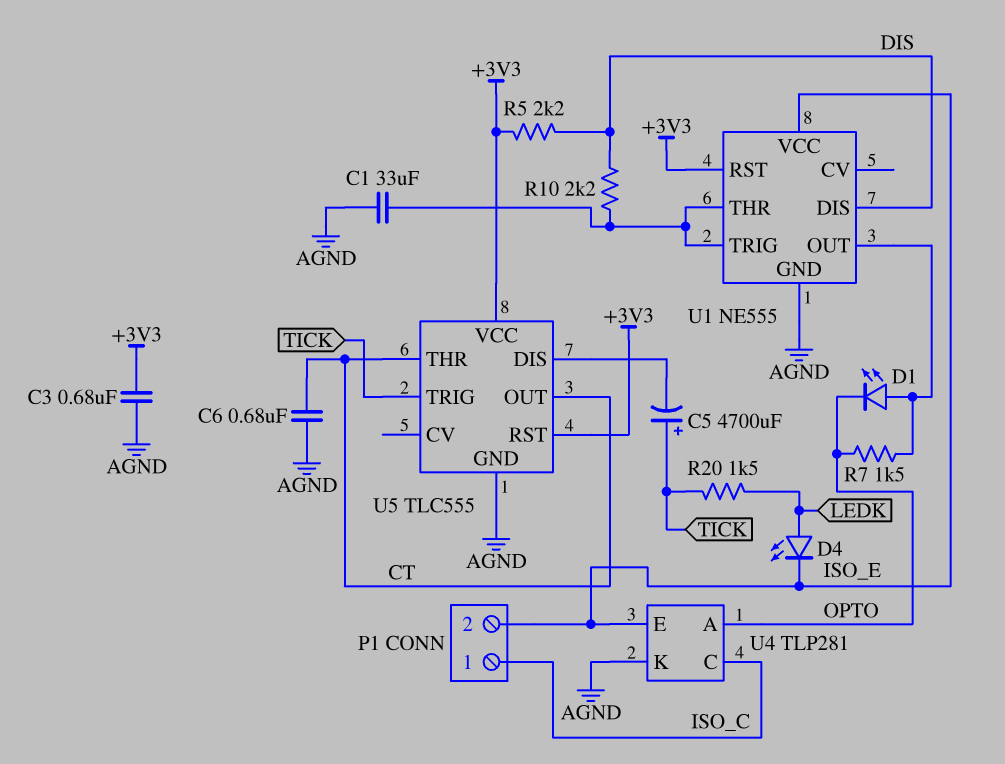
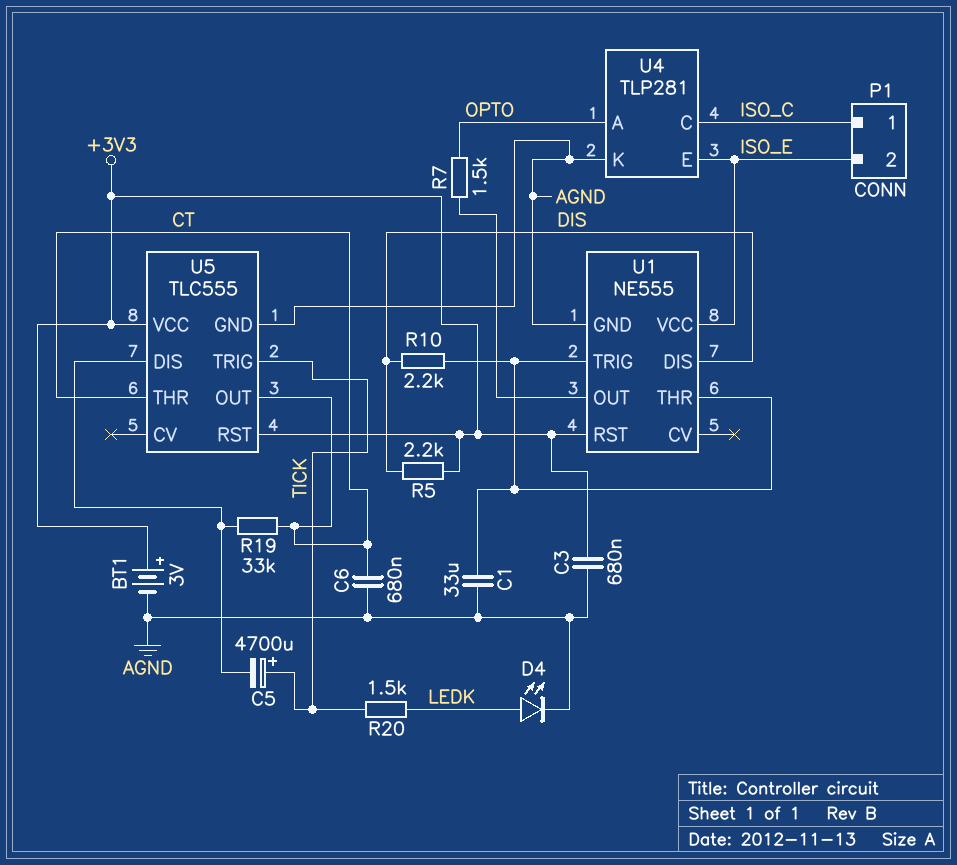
BT1: none -> 3V (plus +3V3, minus AGND)
D1: LED (A U1/OUT, K OPTO) -> none
D4: LED (A LEDK, K ISO_E) -> LED (A LEDK, K AGND)
R19: none -> 33k (CT, U5/DIS)

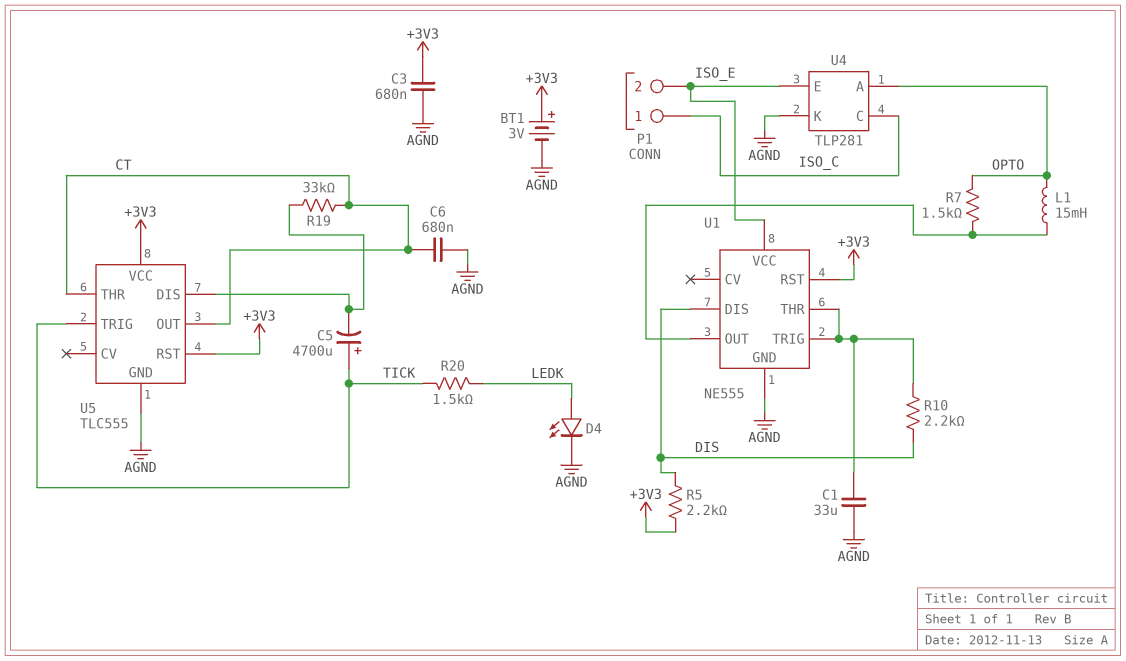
L1: none -> 15mH (OPTO, U1/OUT)

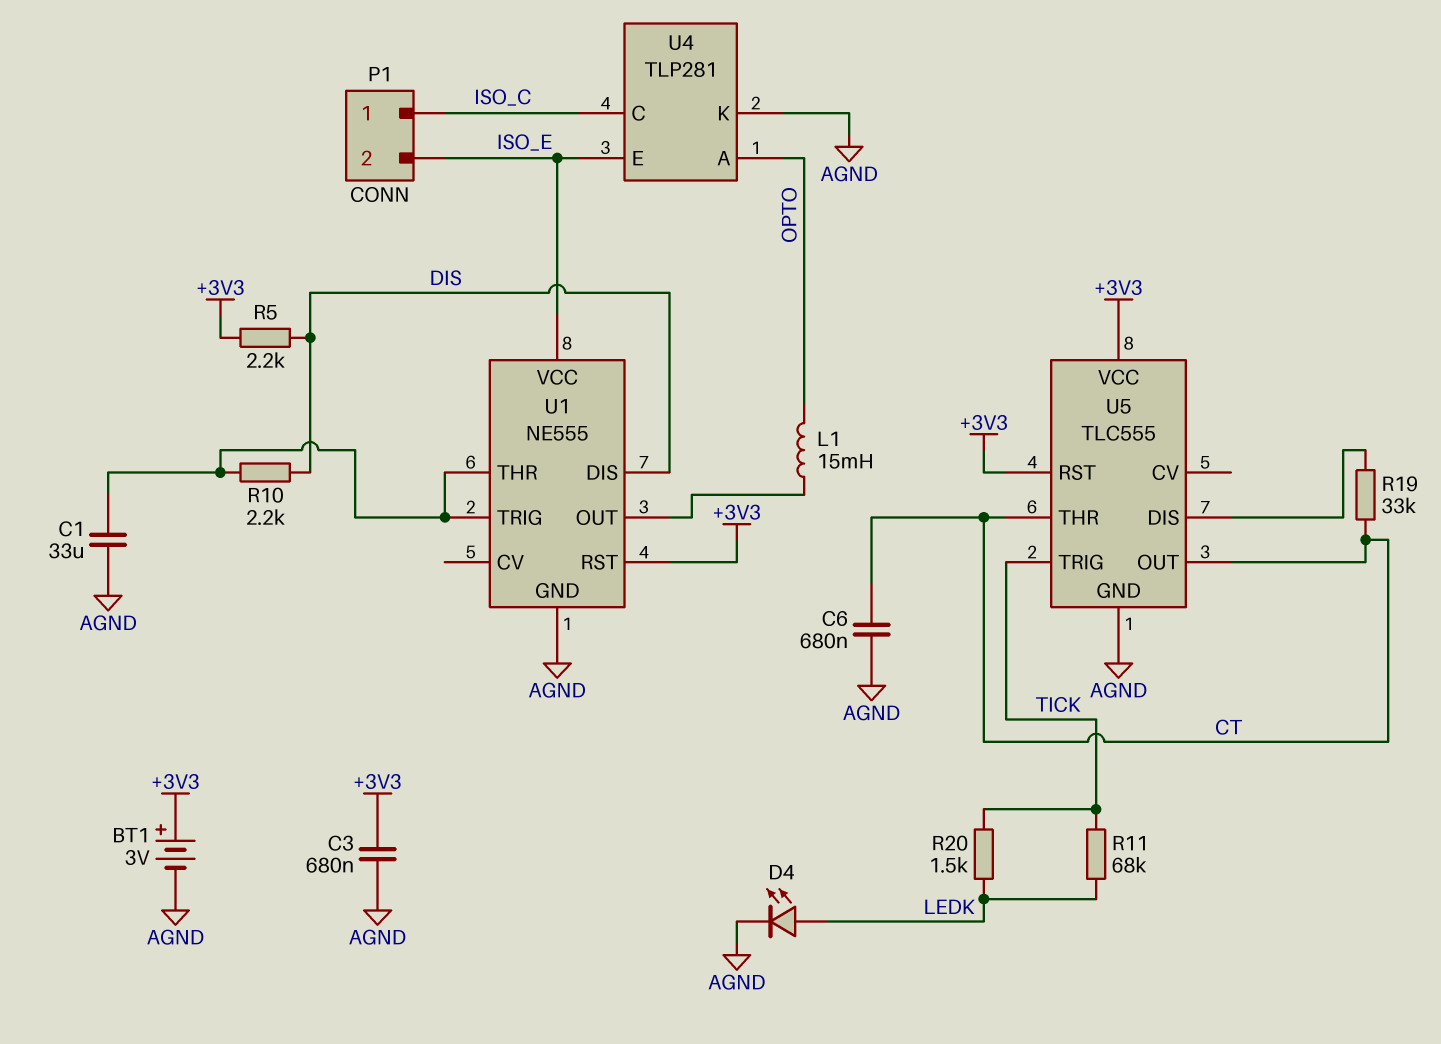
C5: 4700uF (plus TICK, minus U5/DIS) -> none
R7: 1.5k (OPTO, U1/OUT) -> none
R11: none -> 68k (LEDK, TICK)

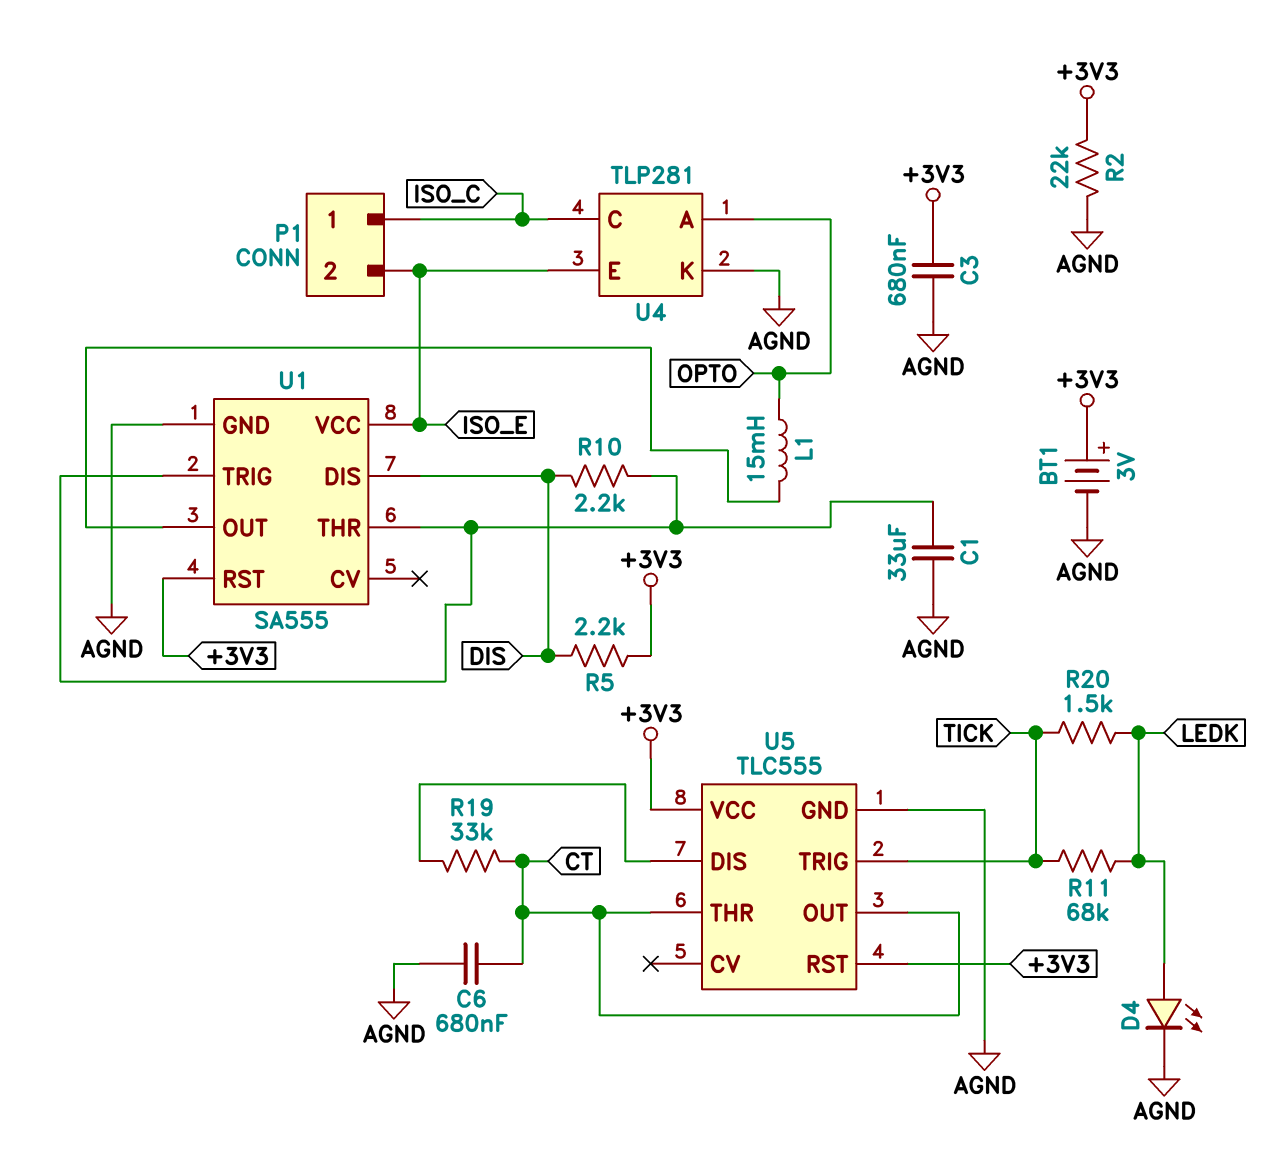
R2: none -> 22k (+3V3, AGND)
U1: NE555 -> SA555

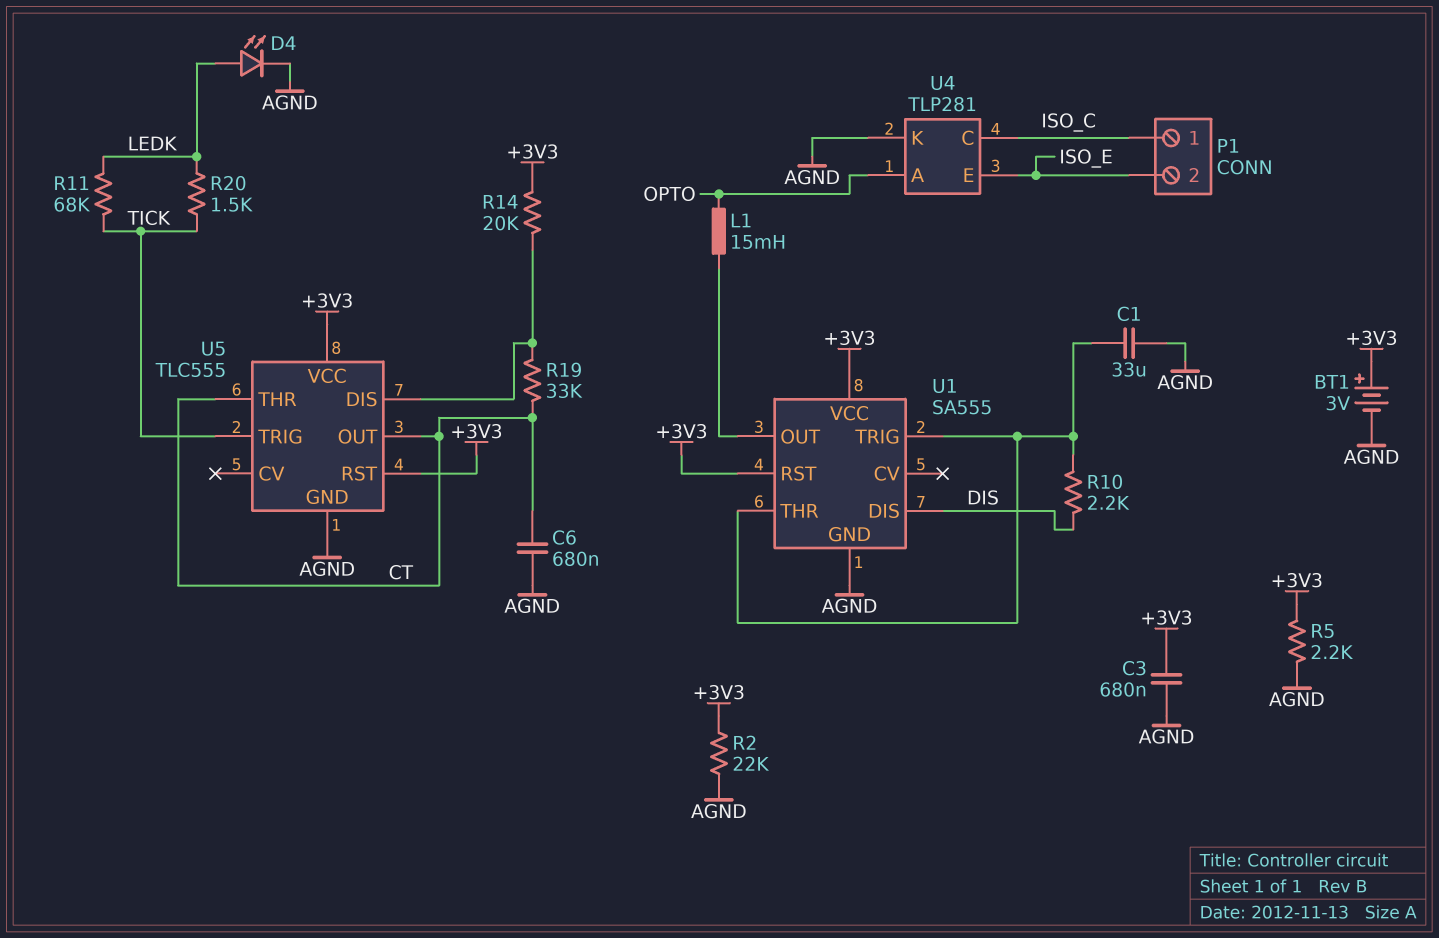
R5: 2.2k (+3V3, DIS) -> 2.2k (+3V3, AGND)
R14: none -> 20k (+3V3, U5/DIS)
U1 pin VCC: ISO_E -> +3V3

